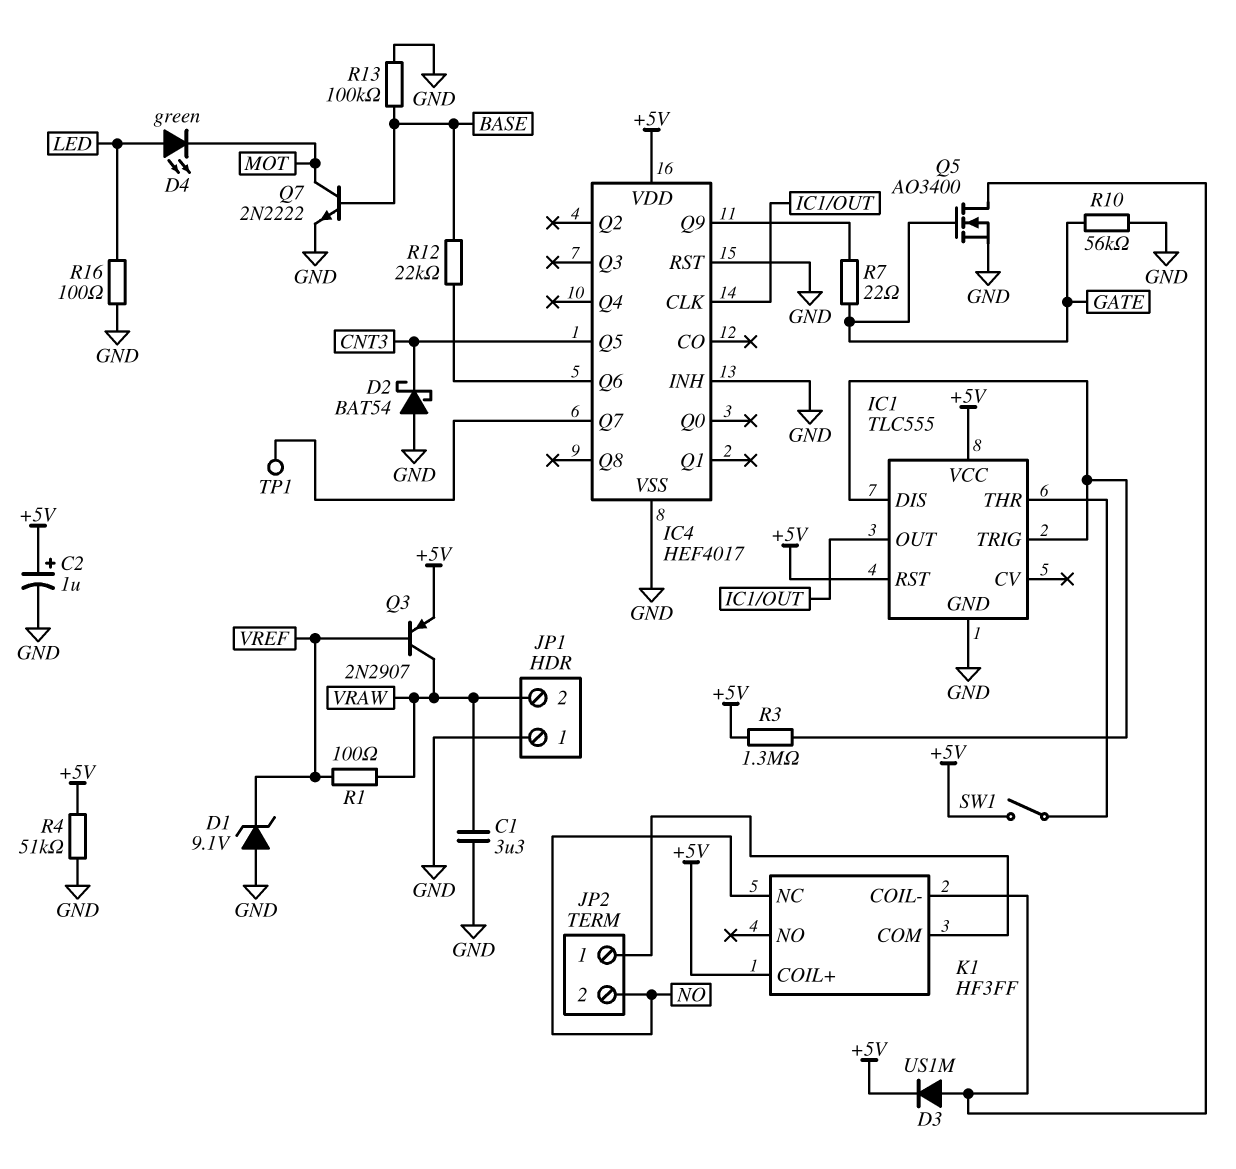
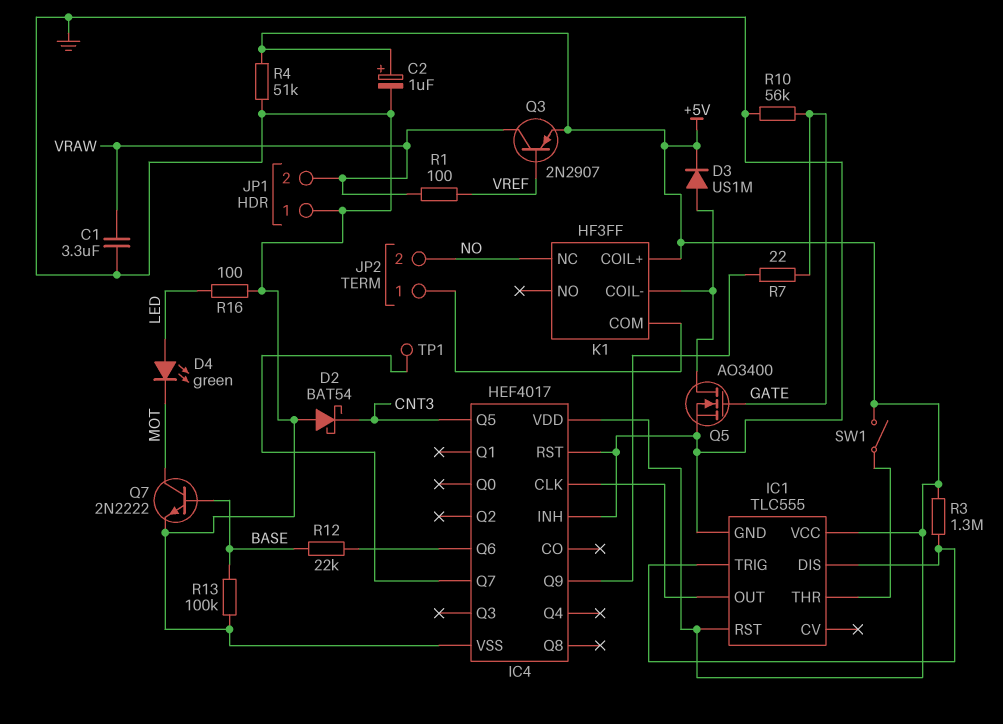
D1: zener 9.1V (A GND, K VREF) -> none

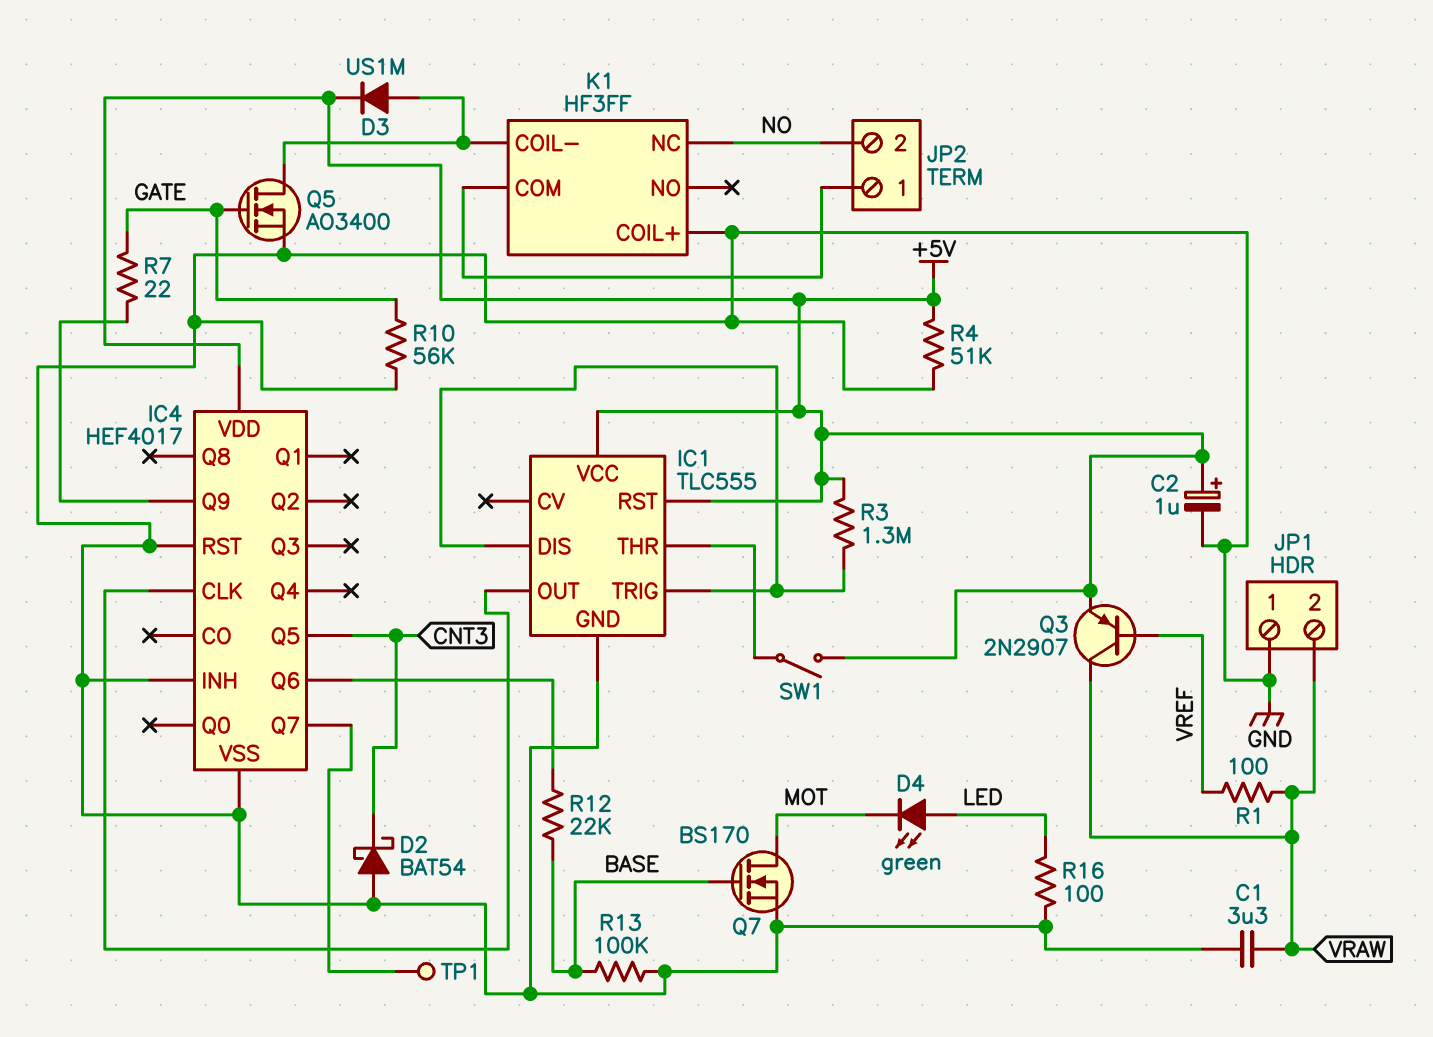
K1 pin COIL+: +5V -> GND
Q7: NPN 2N2222 (B BASE, C MOT, E GND) -> NMOS BS170 (G BASE, D MOT, S GND)

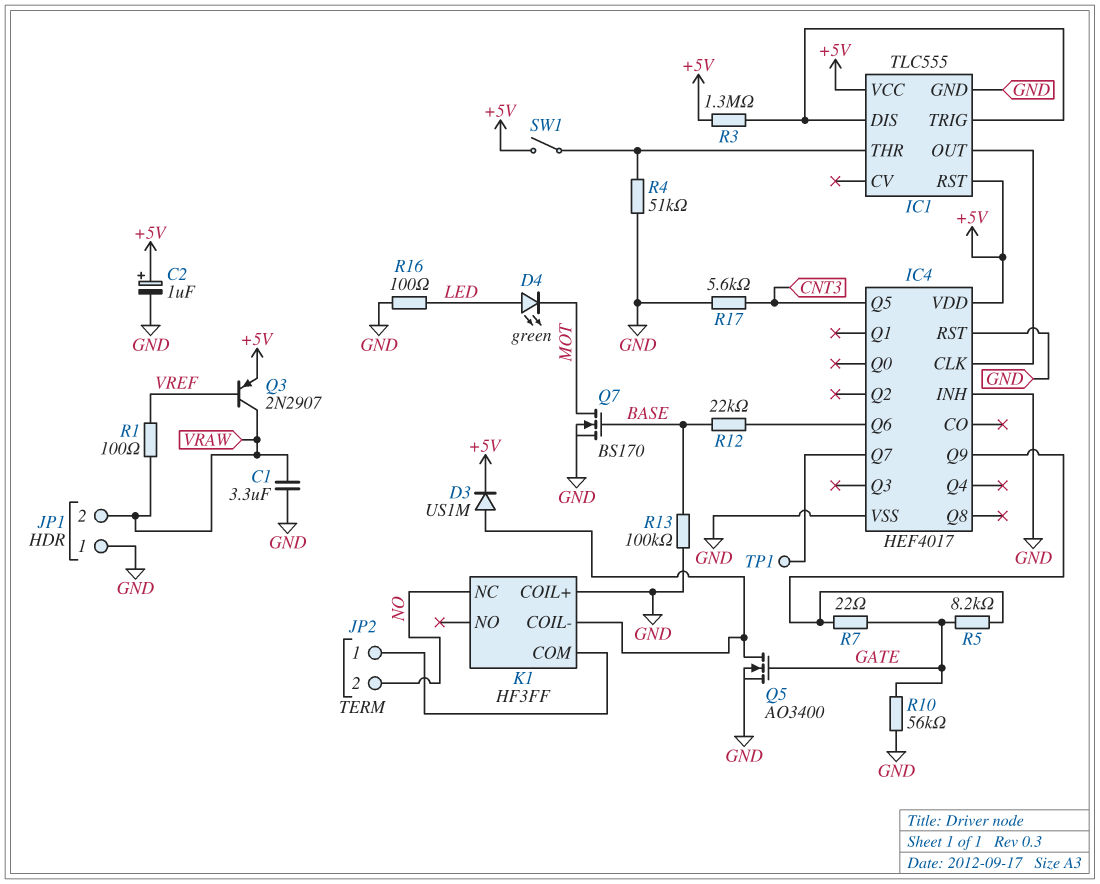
D2: schottky BAT54 (A GND, K CNT3) -> none
R4: 51k (+5V, GND) -> 51k (GND, IC1/THR)
R5: none -> 8.2k (GATE, IC4/Q9)
R17: none -> 5.6k (CNT3, GND)

